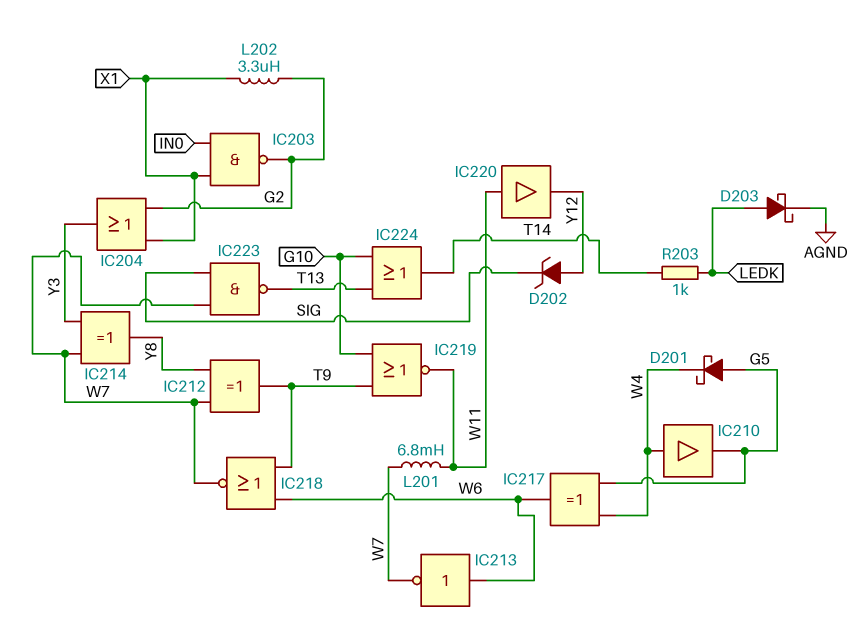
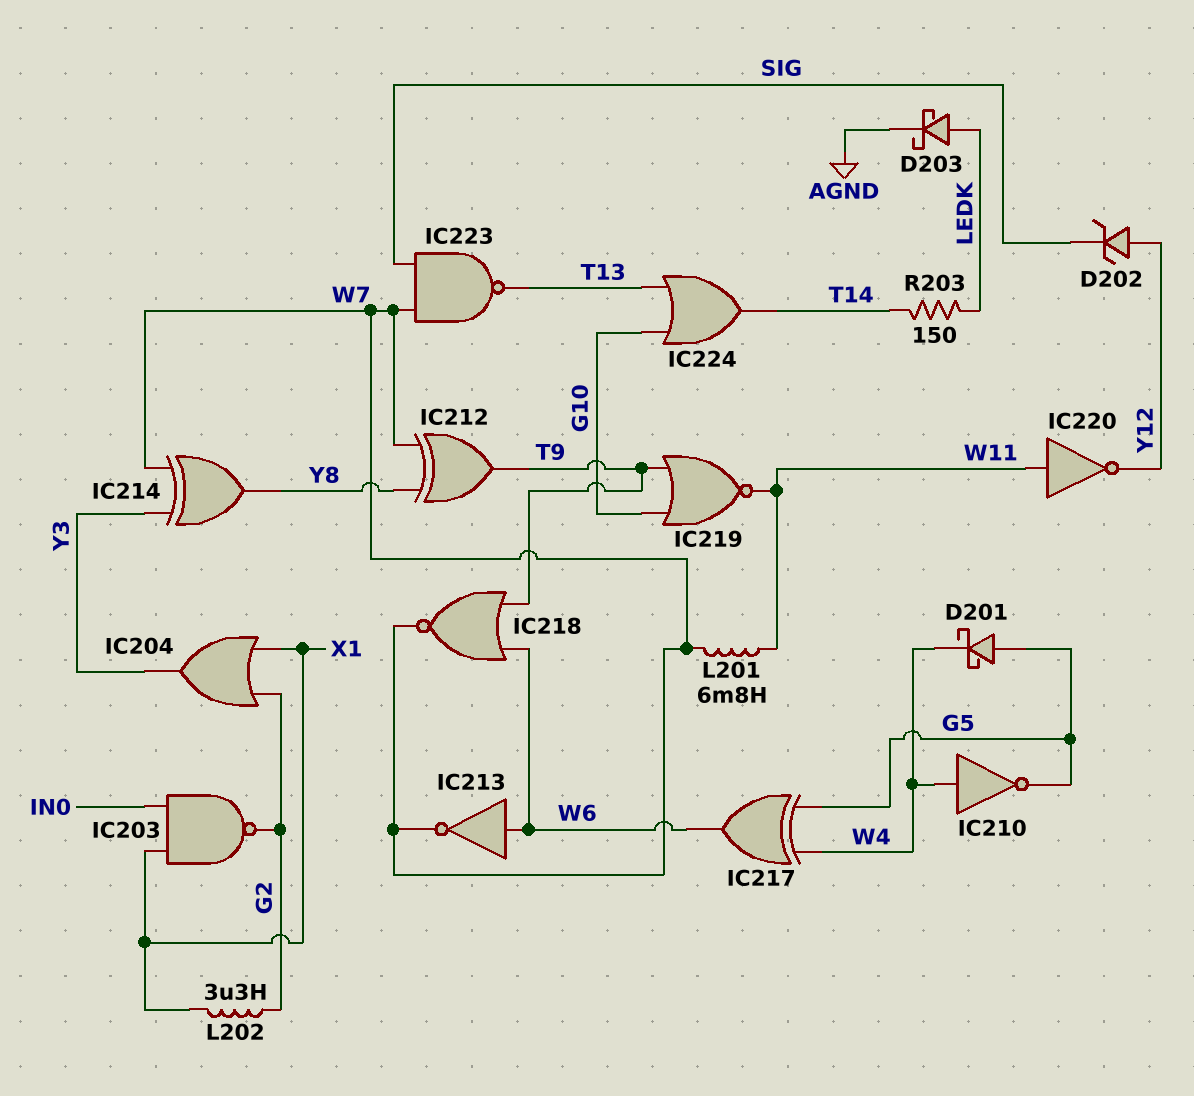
IC210: buffer (in W4, out G5) -> NOT (in W4, out G5)
IC220: buffer (in W11, out Y12) -> NOT (in W11, out Y12)
R203: 1k (LEDK, T14) -> 150 (LEDK, T14)

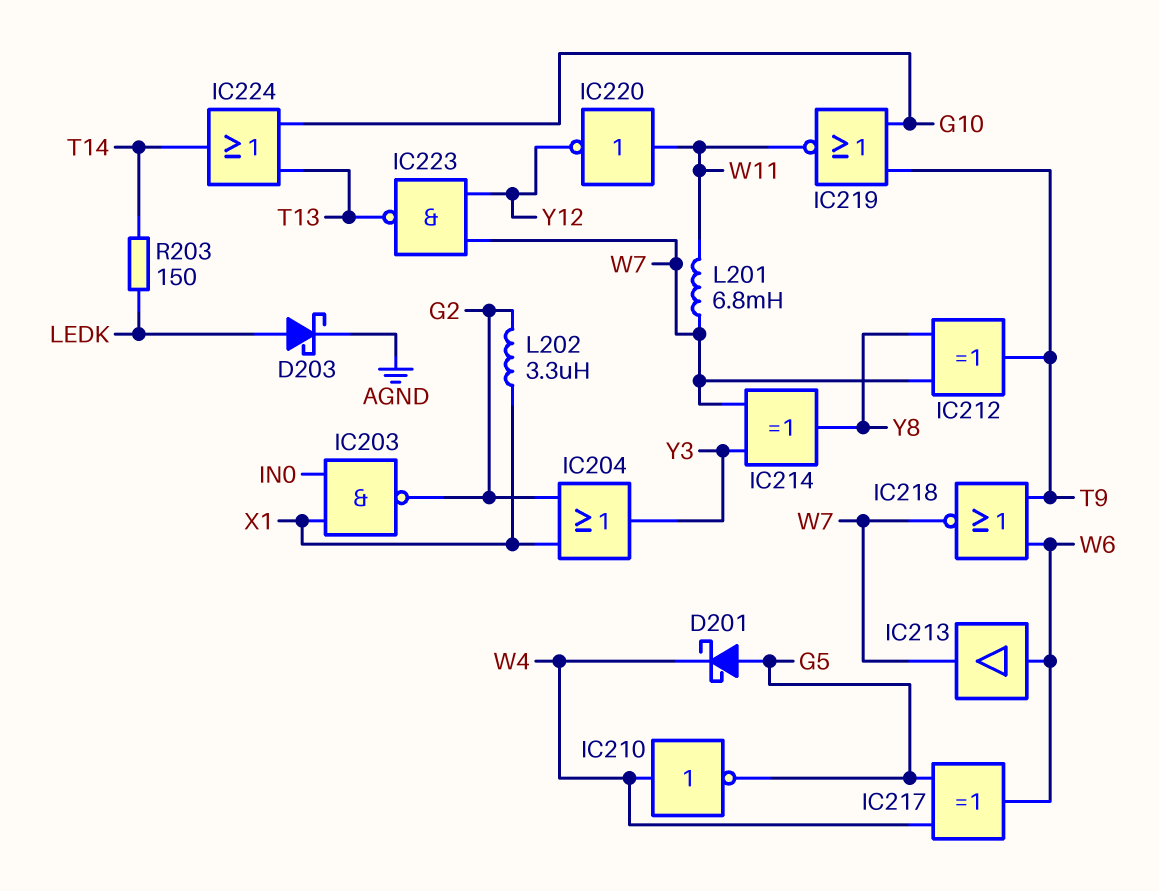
D202: zener (A Y12, K SIG) -> none
IC213: NOT (in W6, out W7) -> buffer (in W6, out W7)
IC223: NAND (in SIG, in W7, out T13) -> NAND (in W7, in Y12, out T13)

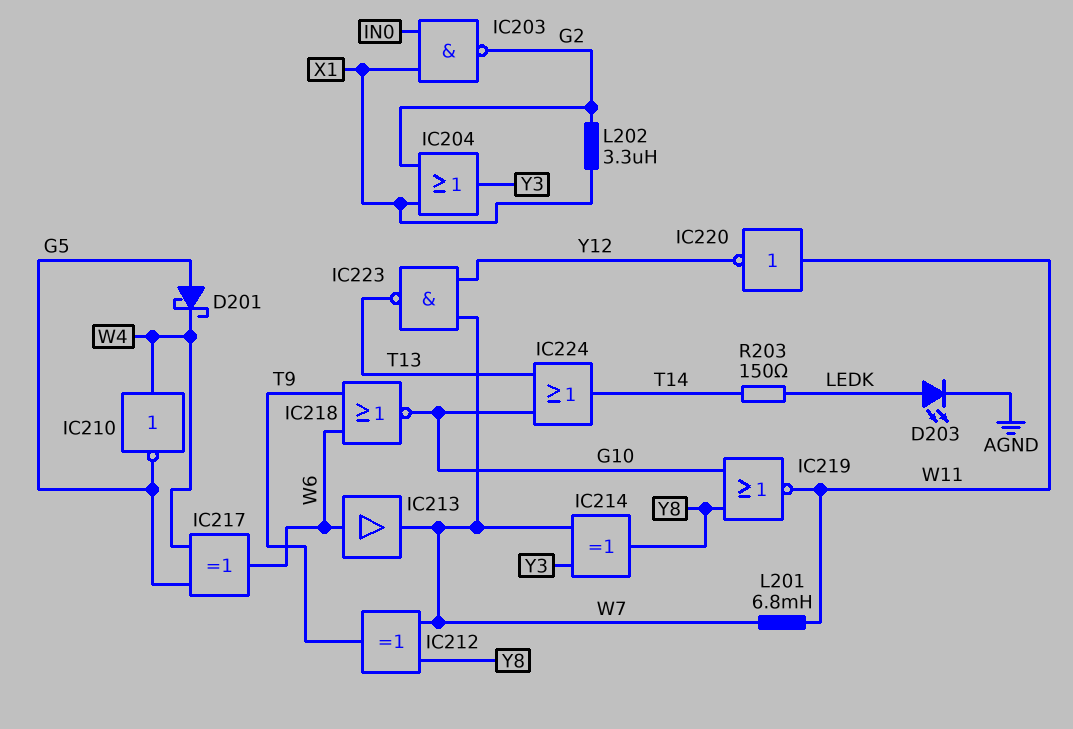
D203: schottky (A LEDK, K AGND) -> LED (A LEDK, K AGND)
IC218: NOR (in T9, in W6, out W7) -> NOR (in T9, in W6, out G10)
IC219: NOR (in G10, in T9, out W11) -> NOR (in G10, in Y8, out W11)

